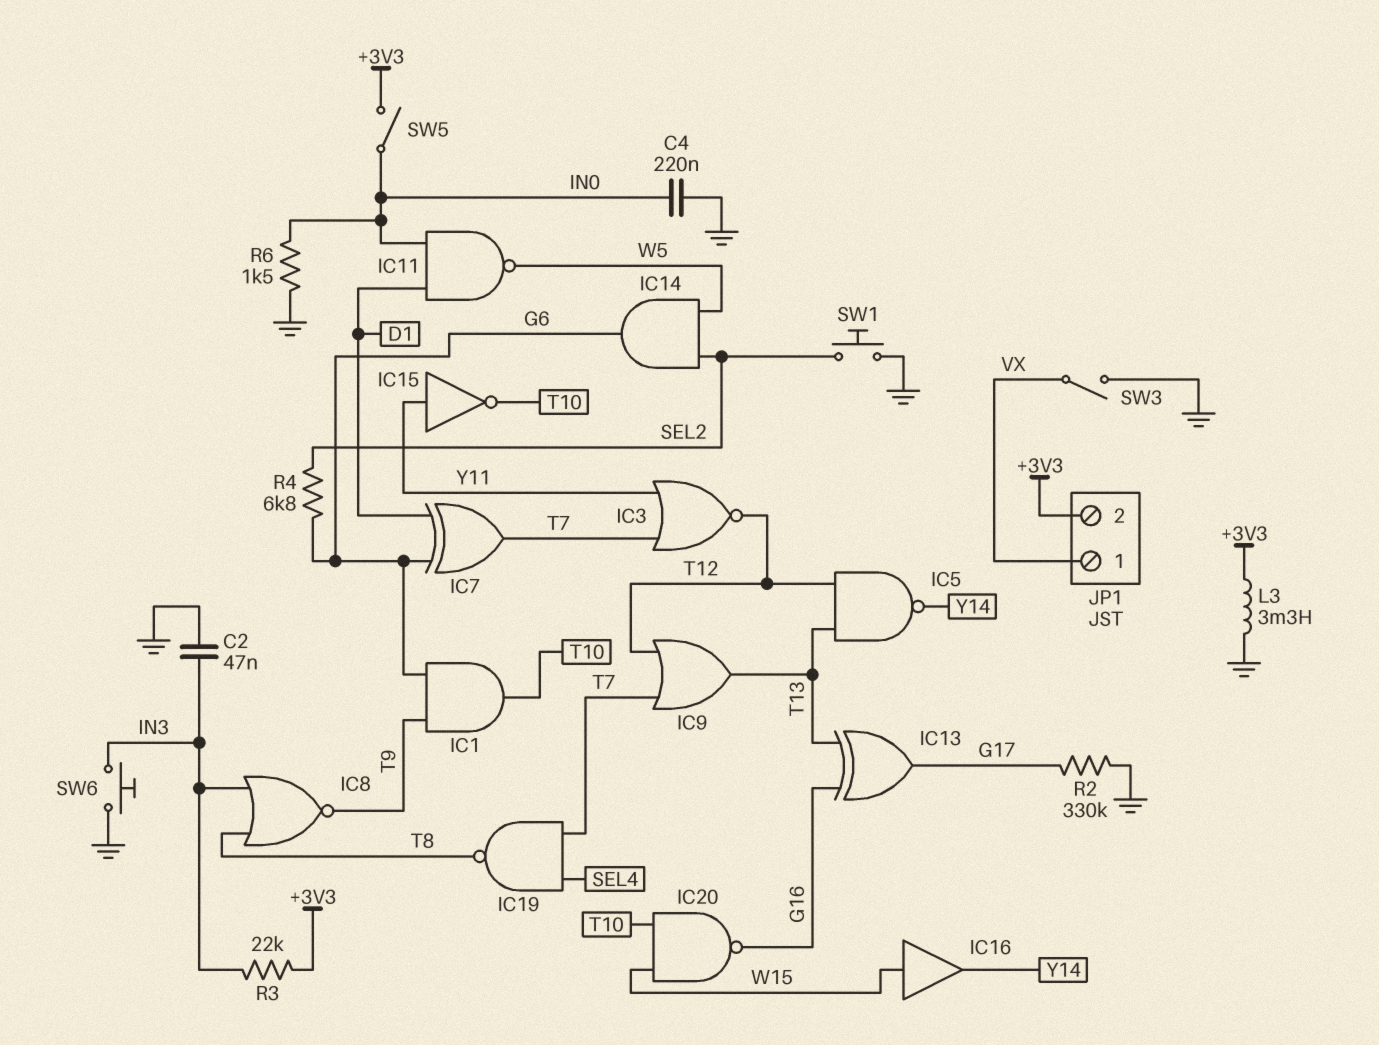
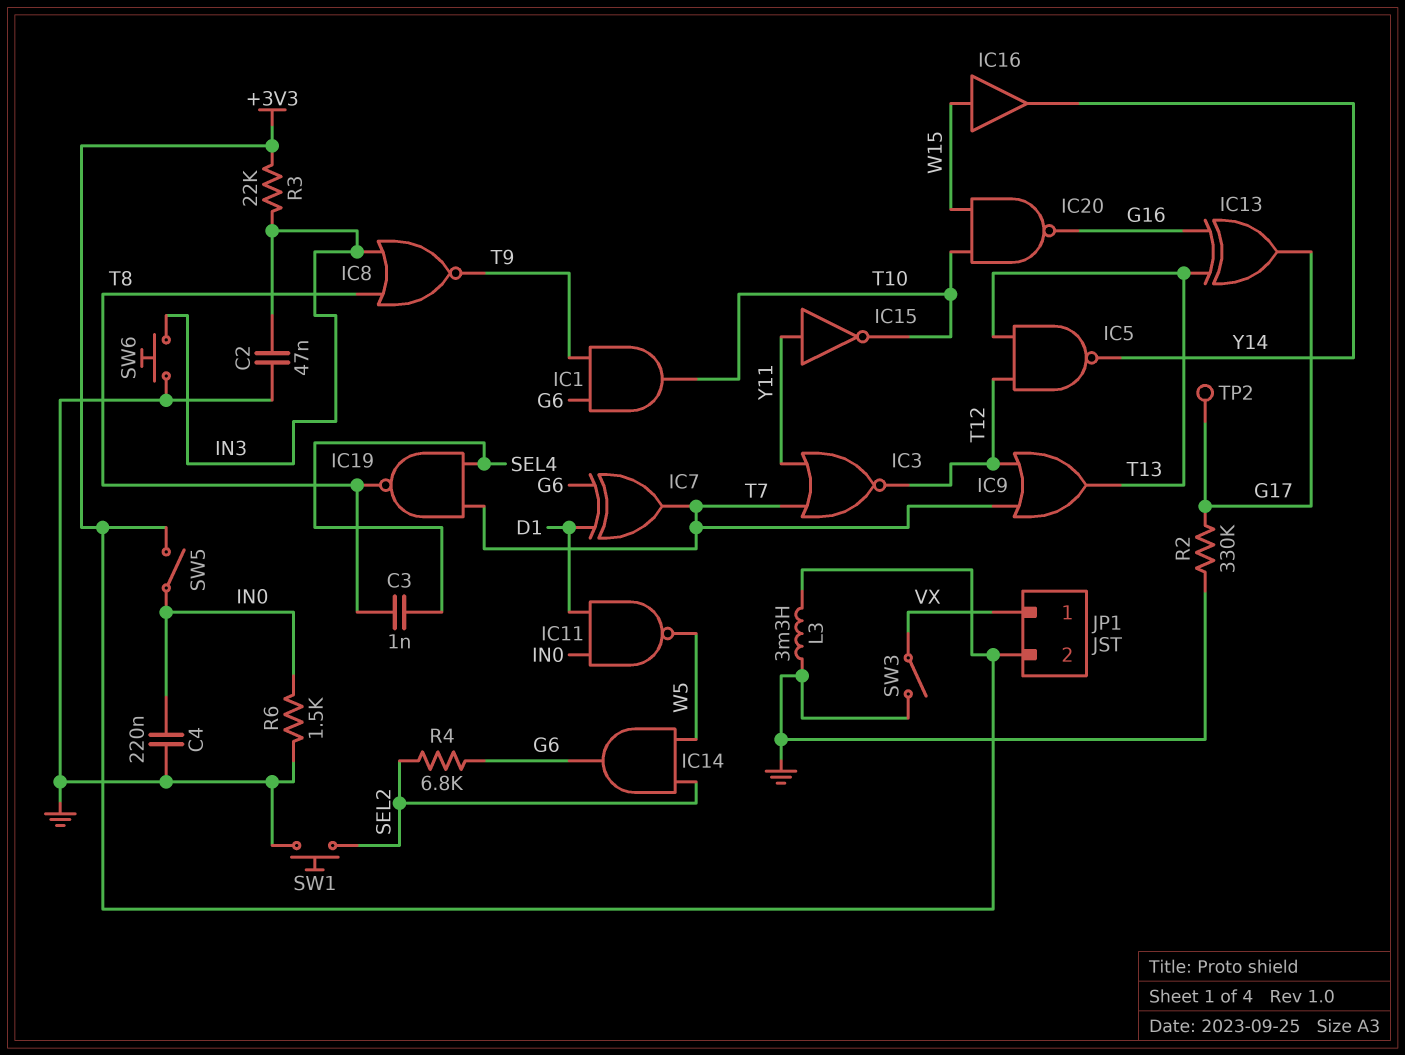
C3: none -> 1nF (SEL4, T8)
TP2: none -> test point (G17)

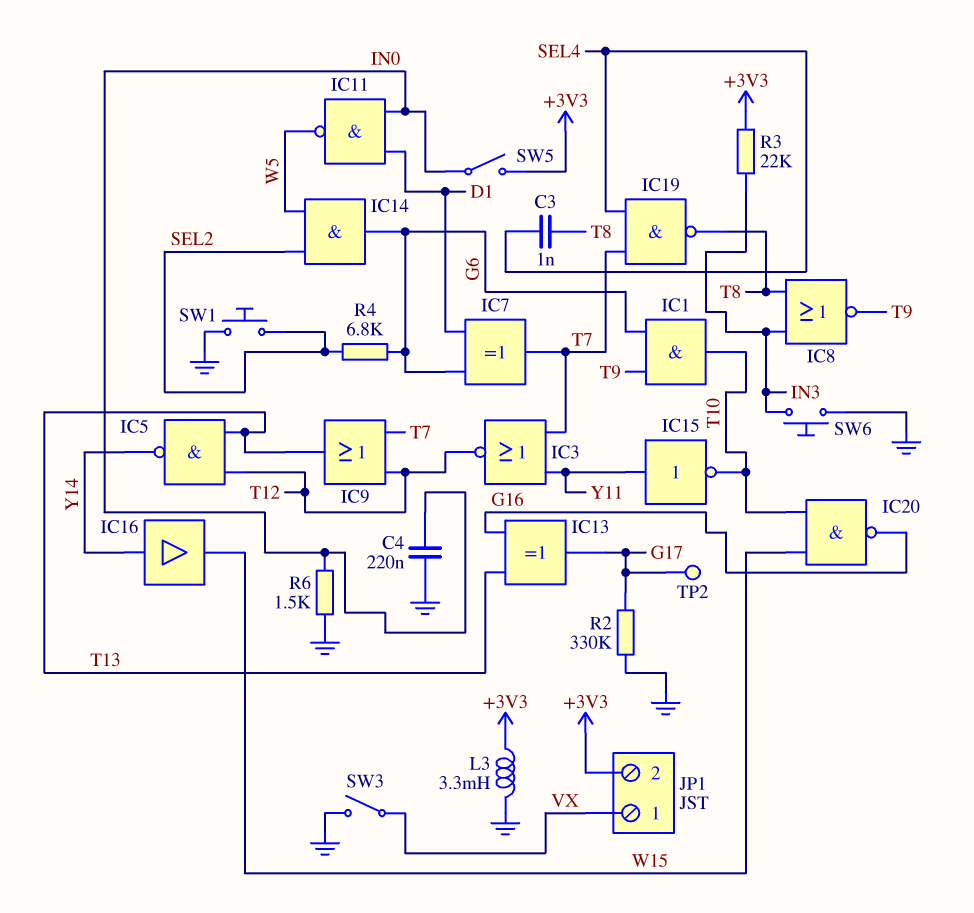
C2: 47nF (GND, IN3) -> none
IC16: buffer (in W15, out Y14) -> buffer (in Y14, out W15)

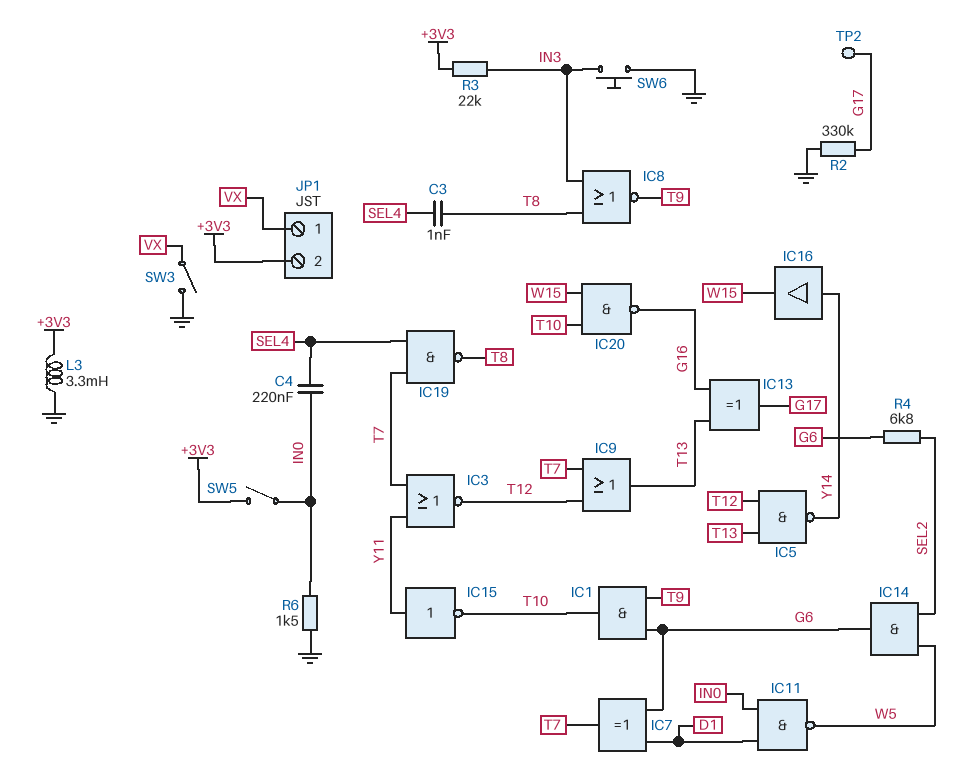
C4: 220nF (GND, IN0) -> 220nF (IN0, SEL4)
SW1: button (GND, SEL2) -> none

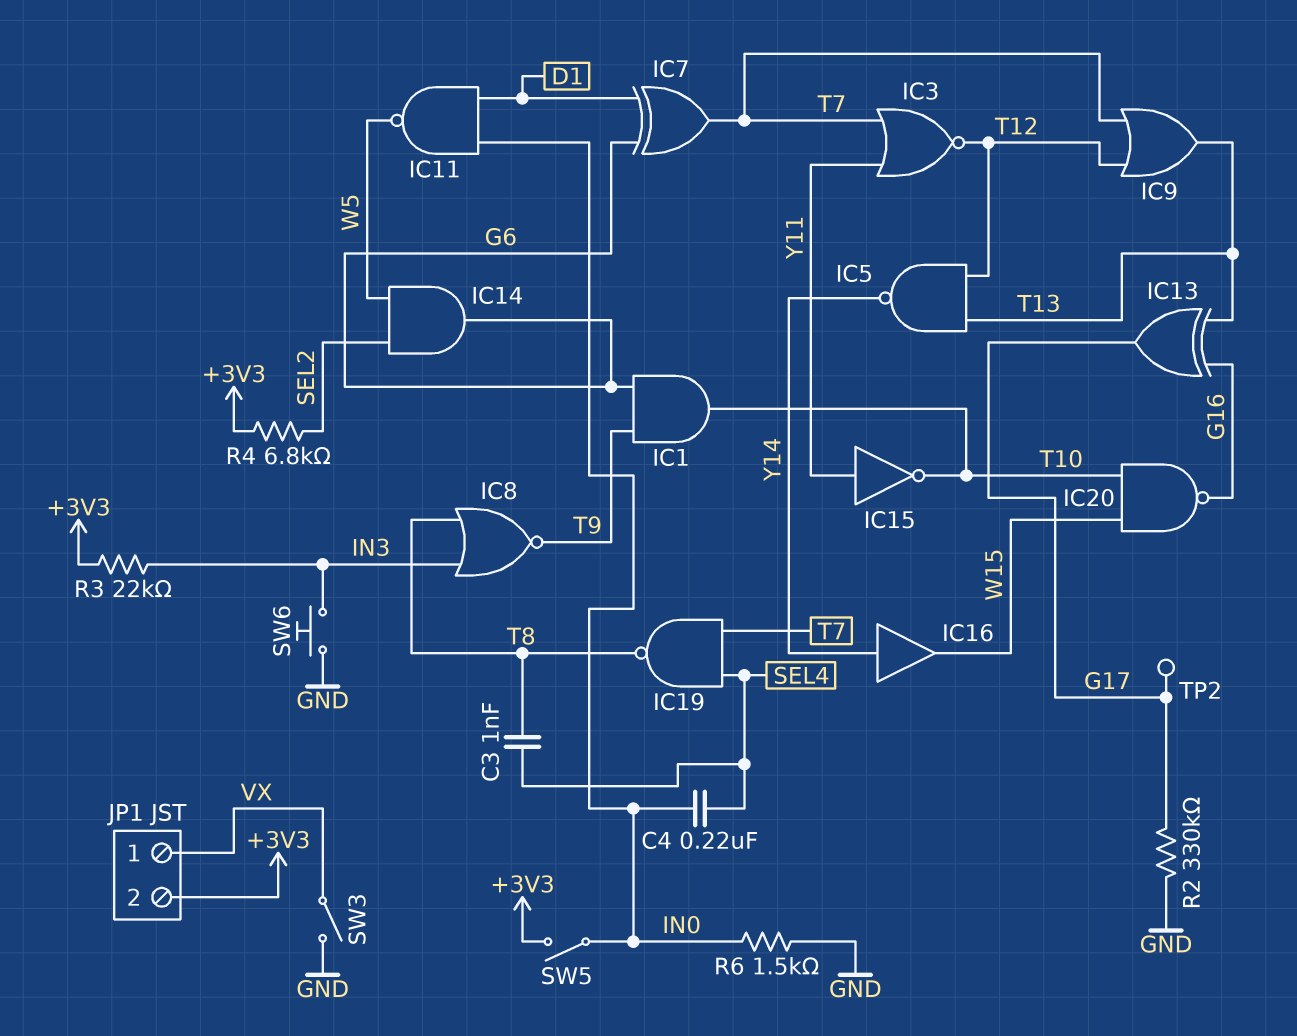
L3: 3.3mH (+3V3, GND) -> none
R4: 6.8k (G6, SEL2) -> 6.8k (+3V3, SEL2)

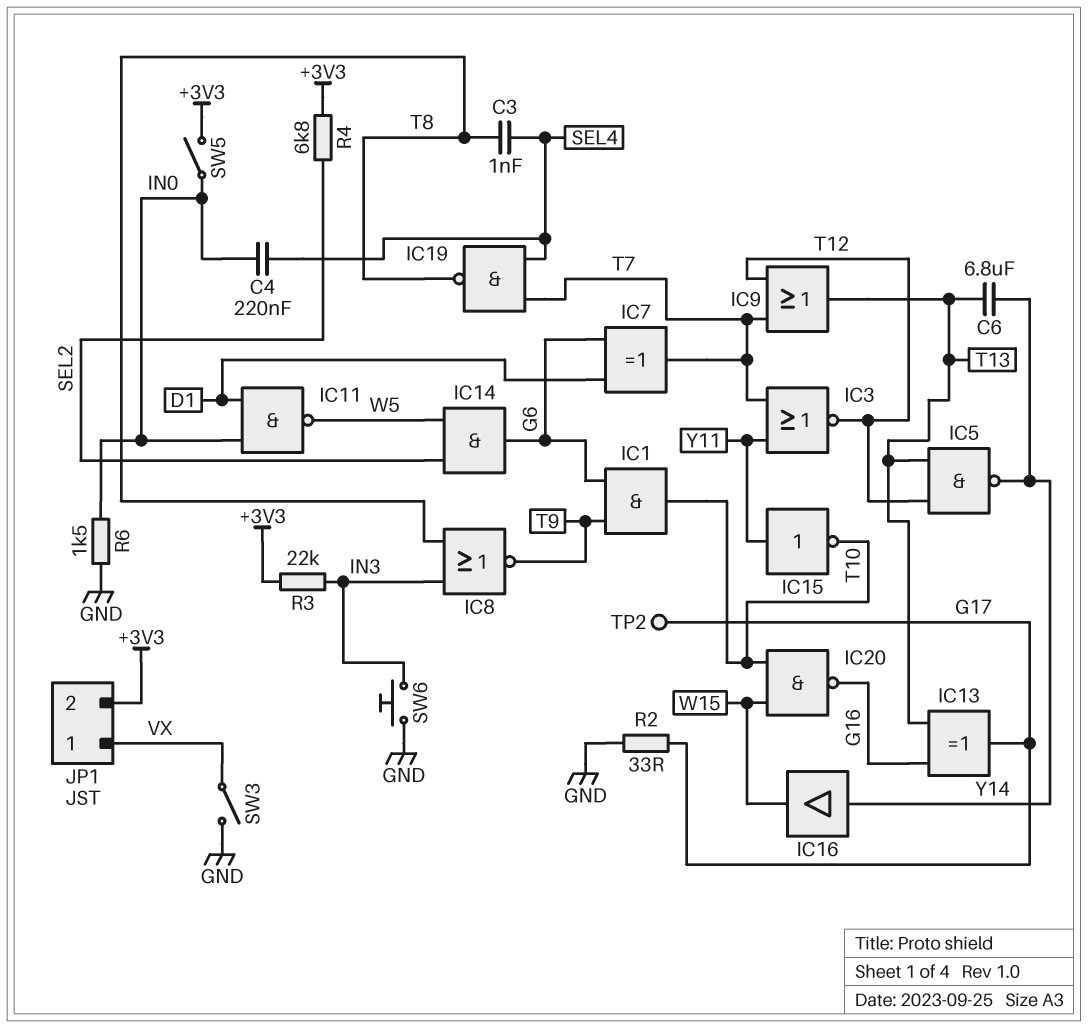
C6: none -> 6.8uF (T13, Y14)
R2: 330k (G17, GND) -> 33 (G17, GND)

